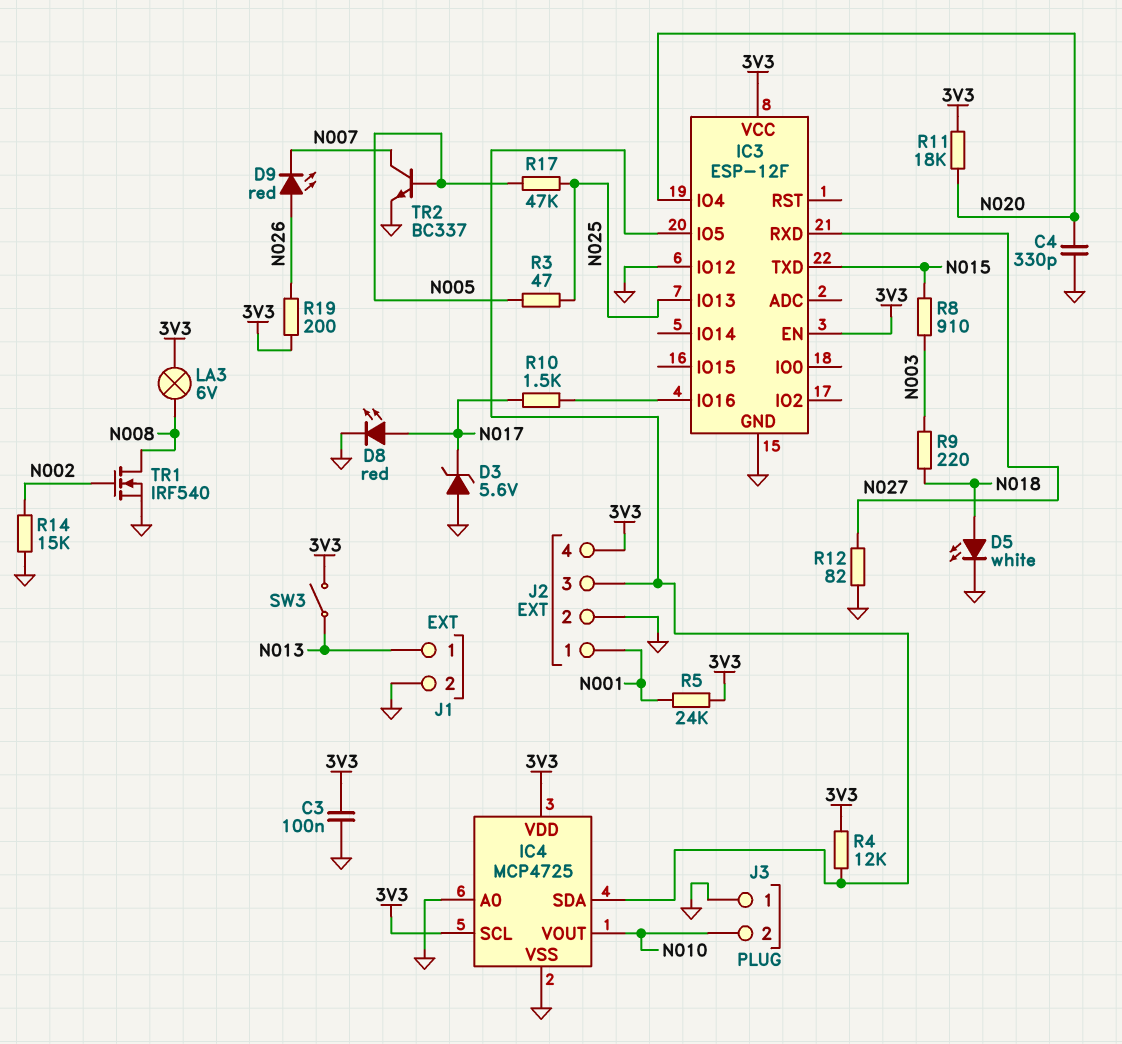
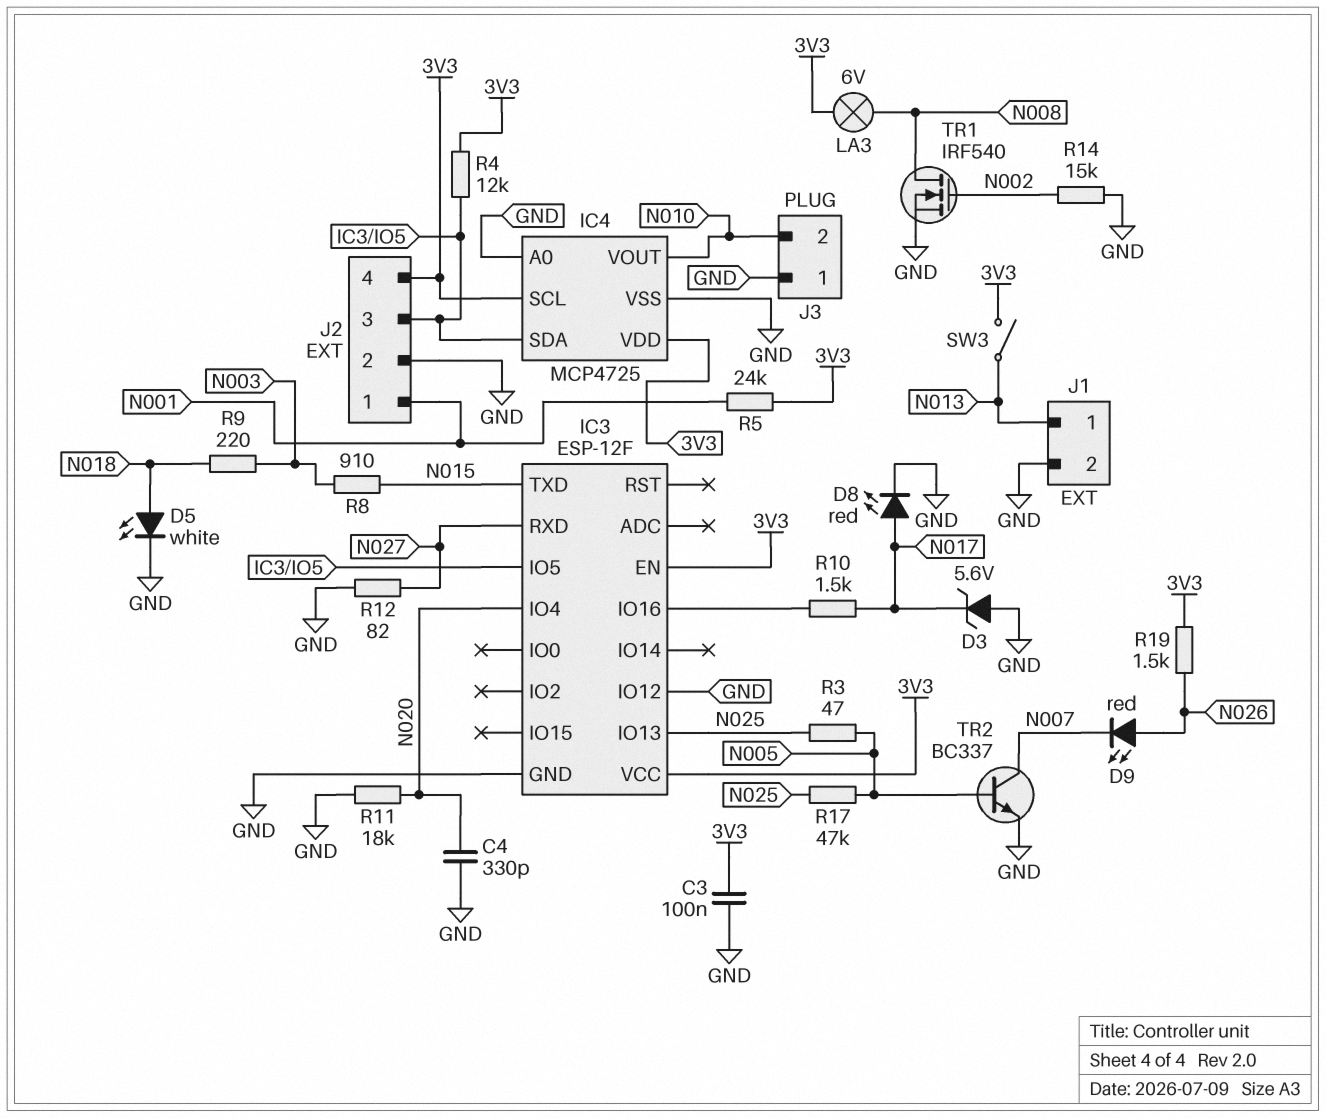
R11: 18k (3V3, N020) -> 18k (GND, N020)
R19: 200 (3V3, N026) -> 1.5k (3V3, N026)

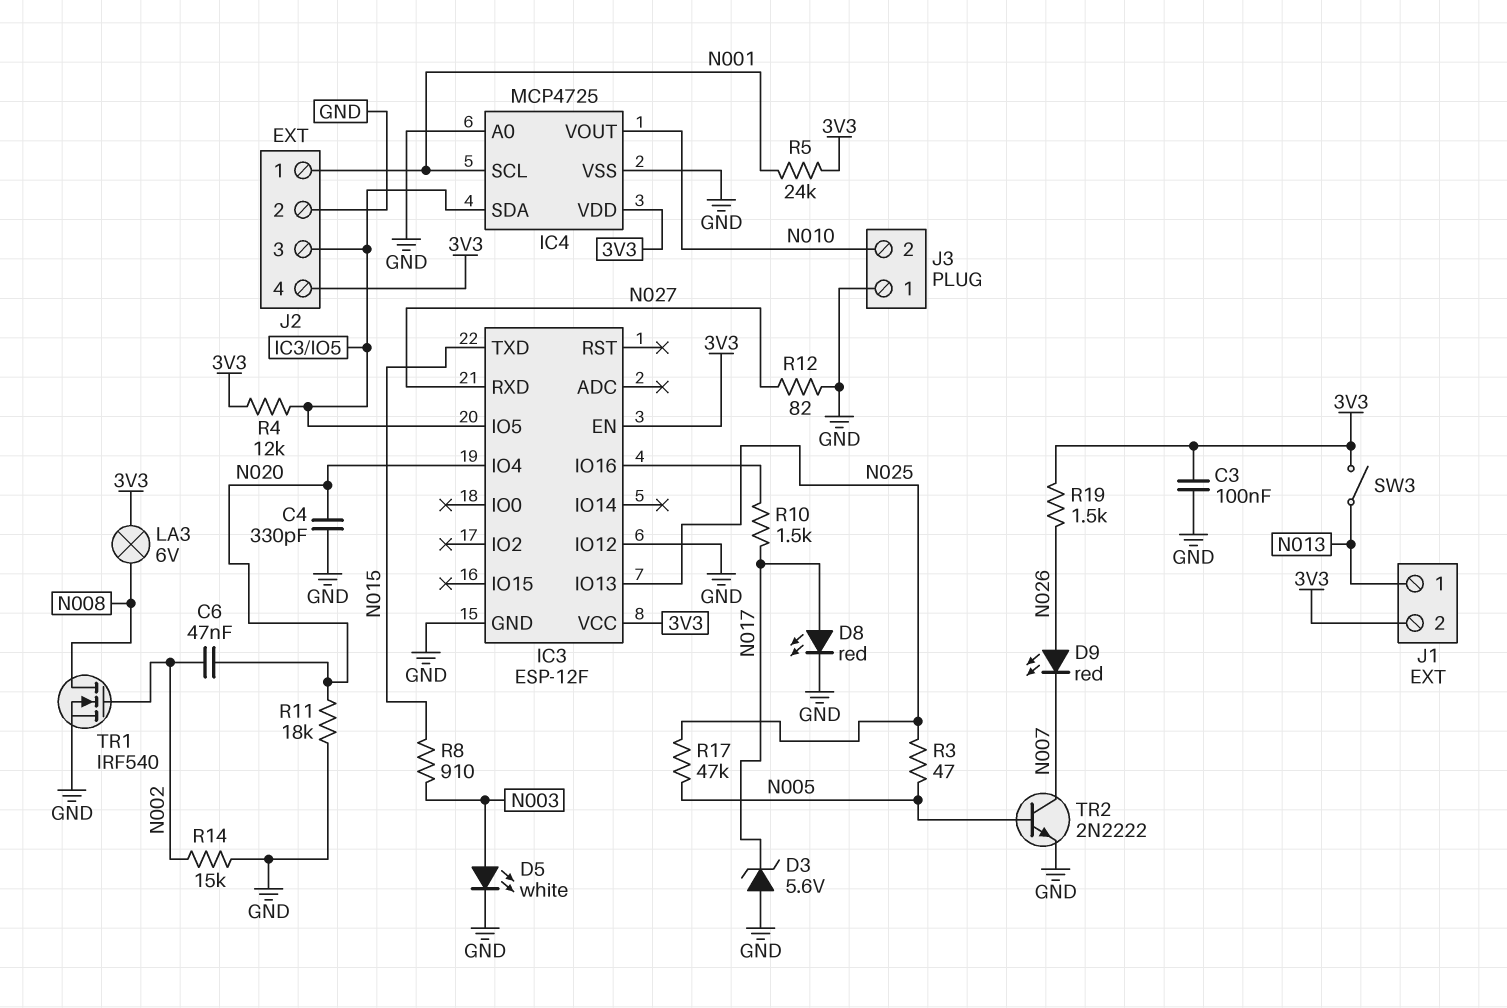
C6: none -> 47nF (N002, N020)
D5: LED white (A N018, K GND) -> LED white (A N003, K GND)
IC4 pin SCL: 3V3 -> N001
J1 pin 2: GND -> 3V3
R9: 220 (N003, N018) -> none
TR2: NPN BC337 (B N005, C N007, E GND) -> NPN 2N2222 (B N005, C N007, E GND)

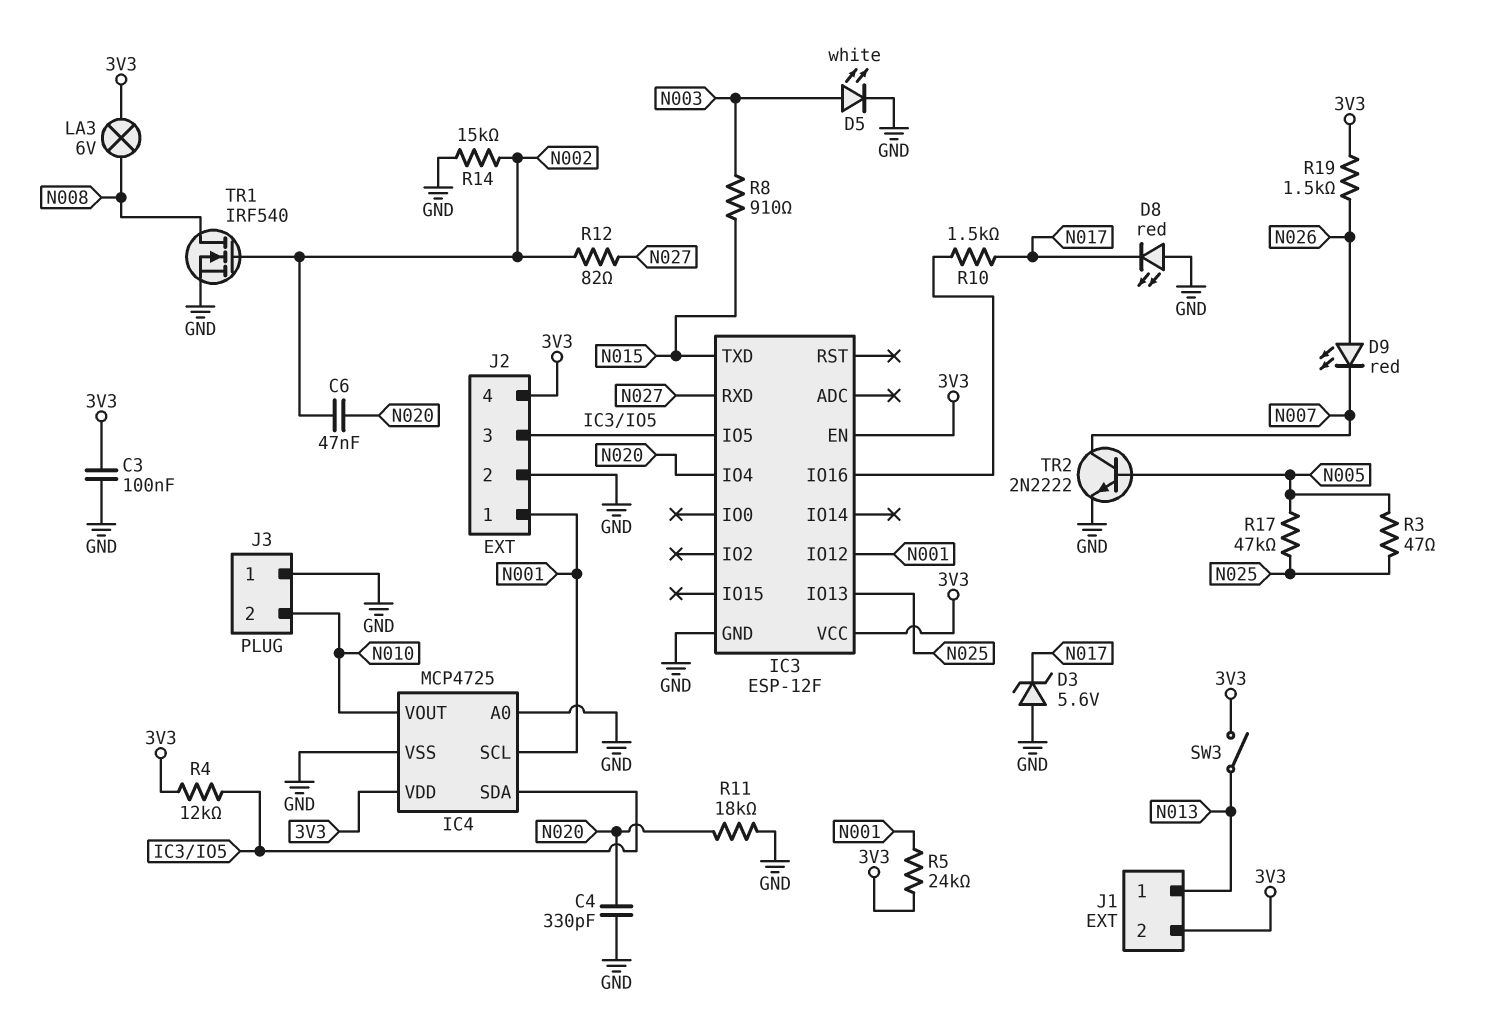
D8: LED red (A N017, K GND) -> LED red (A GND, K N017)
IC3 pin IO12: GND -> N001
R12: 82 (GND, N027) -> 82 (N002, N027)

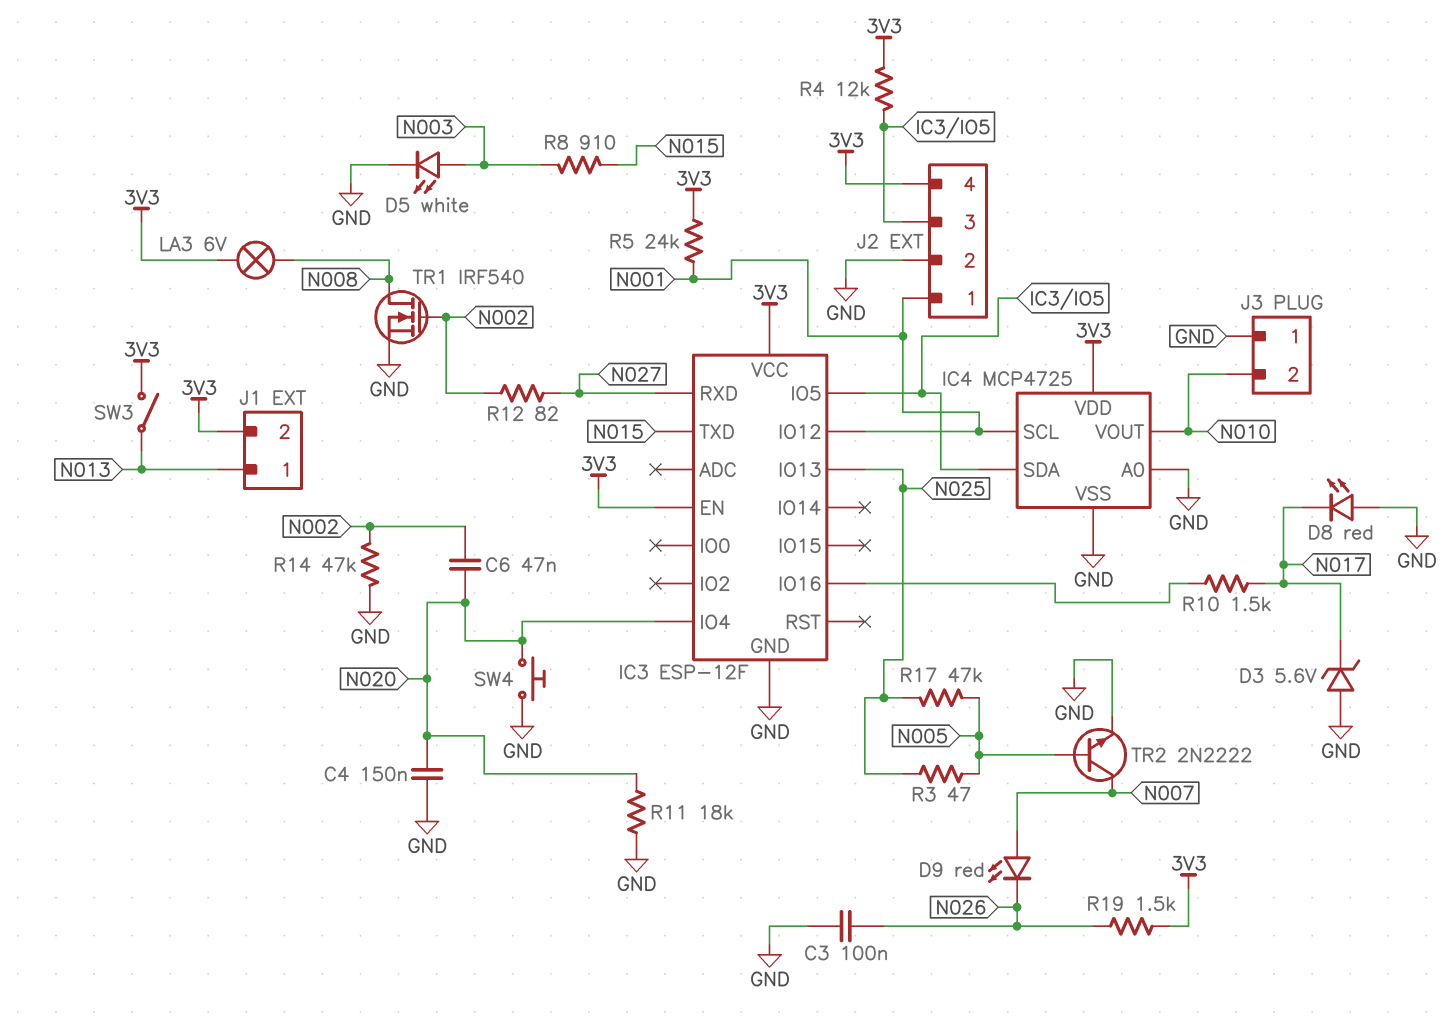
C3: 100nF (3V3, GND) -> 100nF (GND, N026)
C4: 330pF (GND, N020) -> 150nF (GND, N020)
D9: LED red (A N026, K N007) -> LED red (A N007, K N026)
R14: 15k (GND, N002) -> 47k (GND, N002)
SW4: none -> button (GND, N020)

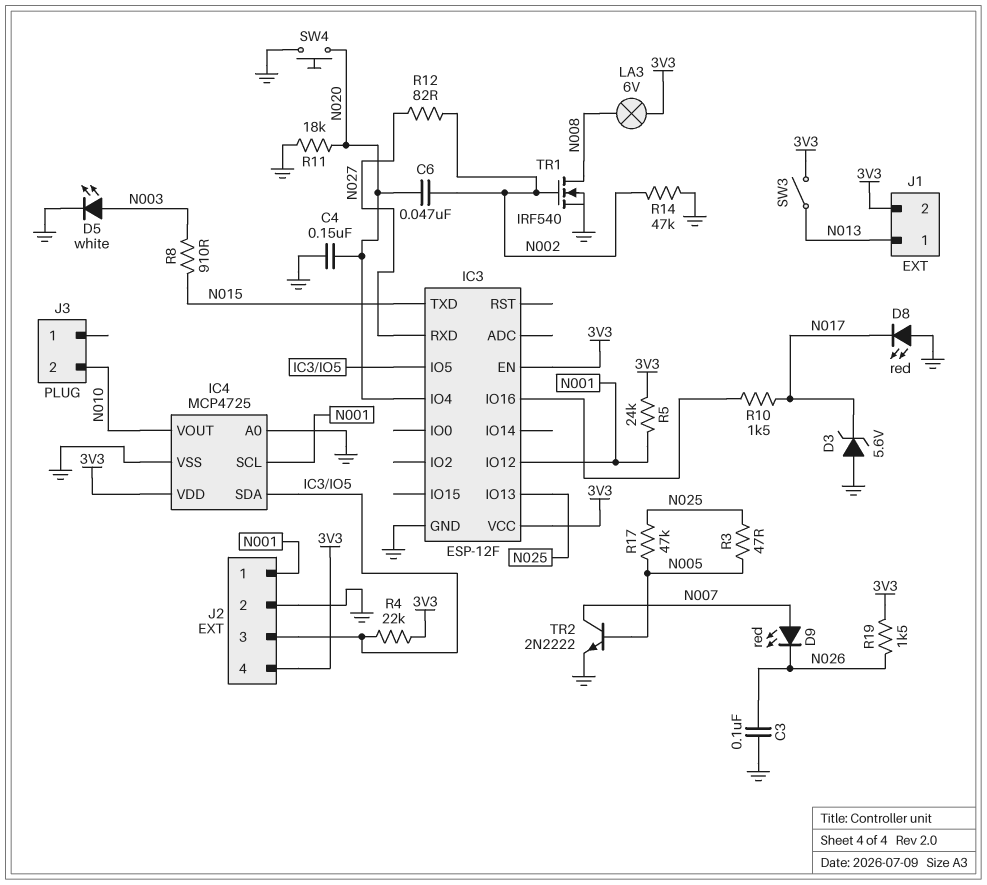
J3 pin 1: GND -> none
R4: 12k (3V3, IC3/IO5) -> 22k (3V3, IC3/IO5)

